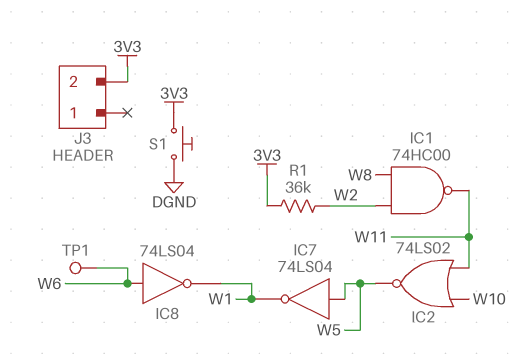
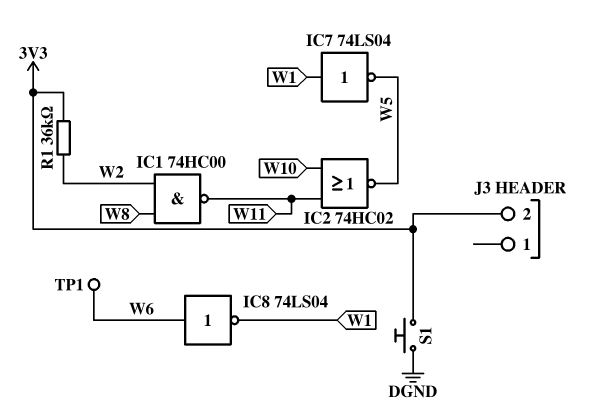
IC2: NOR 74LS02 (in W10, in W11, out W5) -> NOR 74HC02 (in W10, in W11, out W5)
IC7: NOT 74LS04 (in W5, out W1) -> NOT 74LS04 (in W1, out W5)

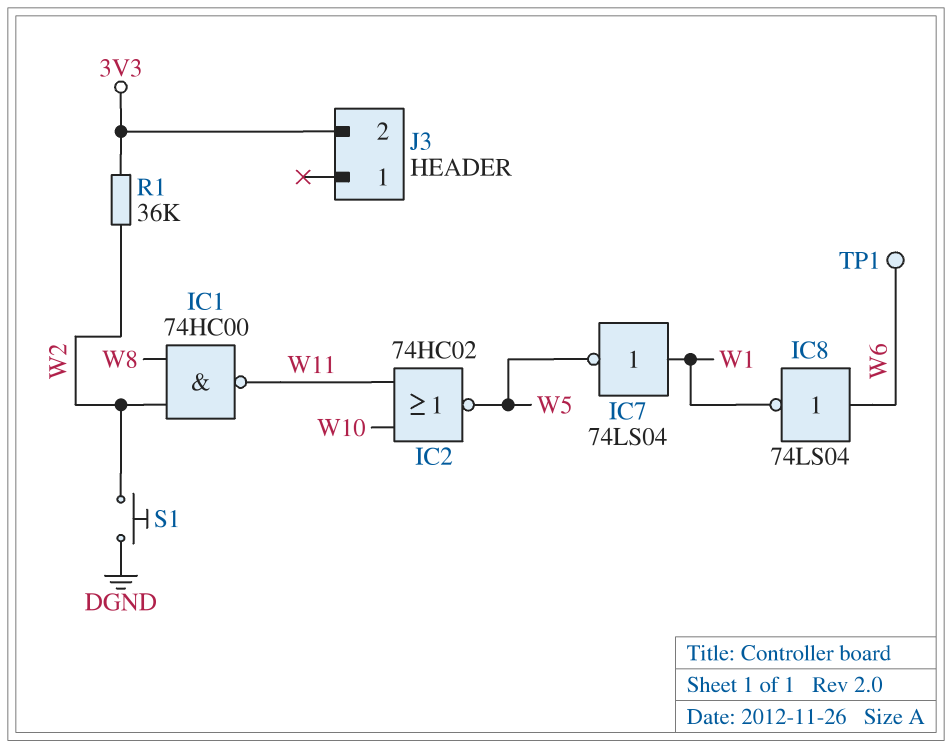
S1: button (3V3, DGND) -> button (DGND, W2)

